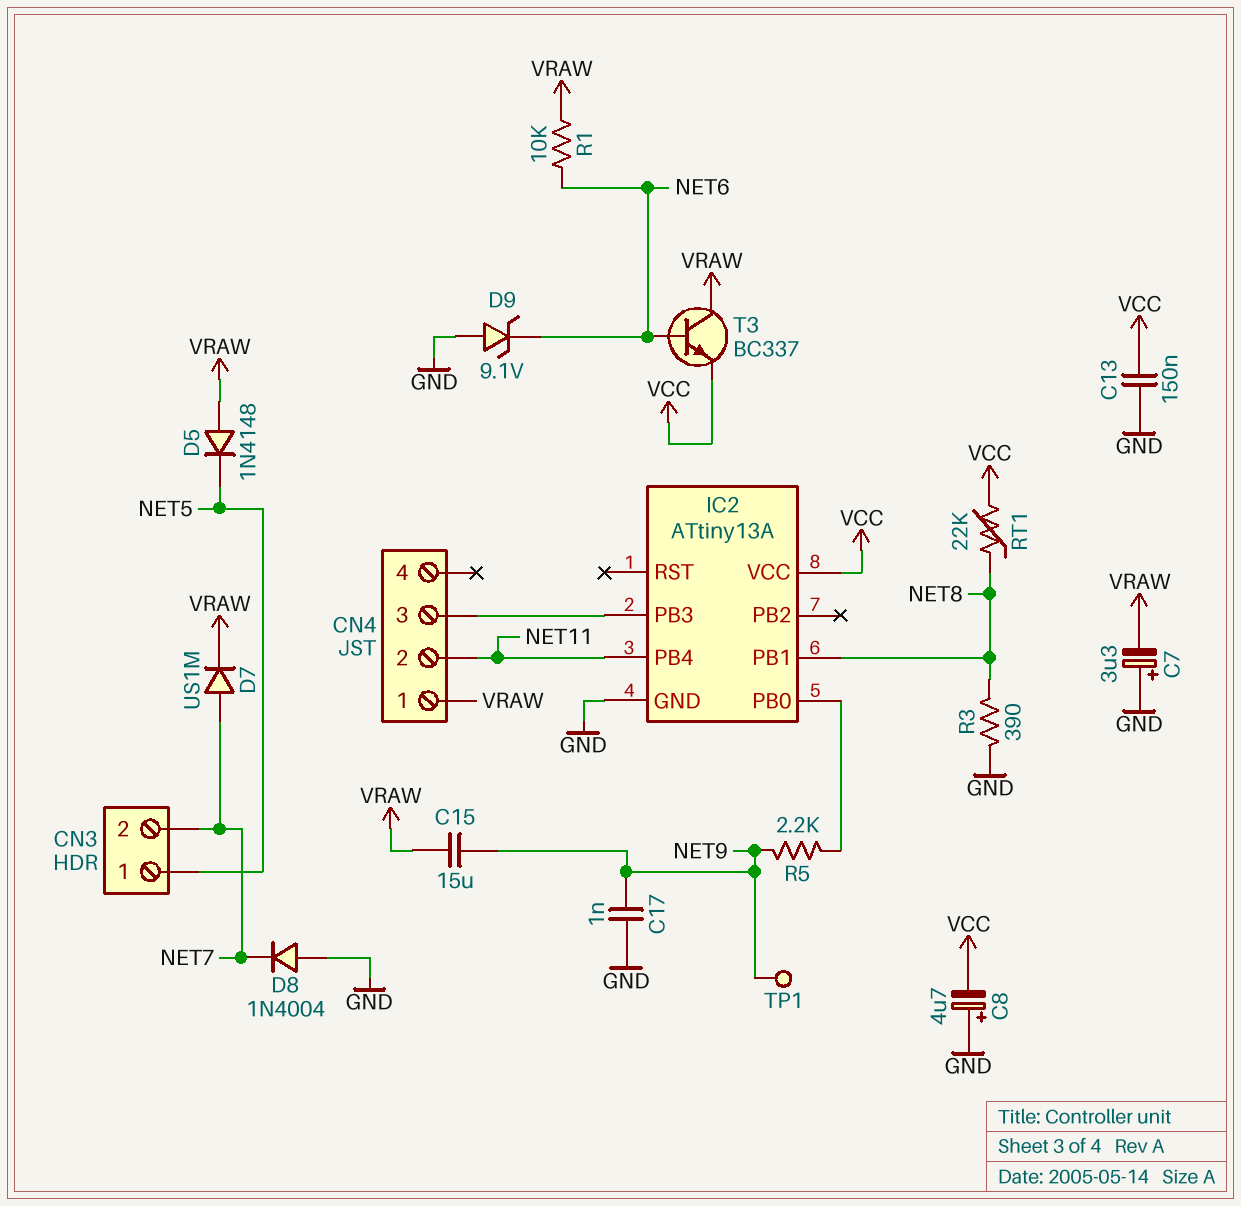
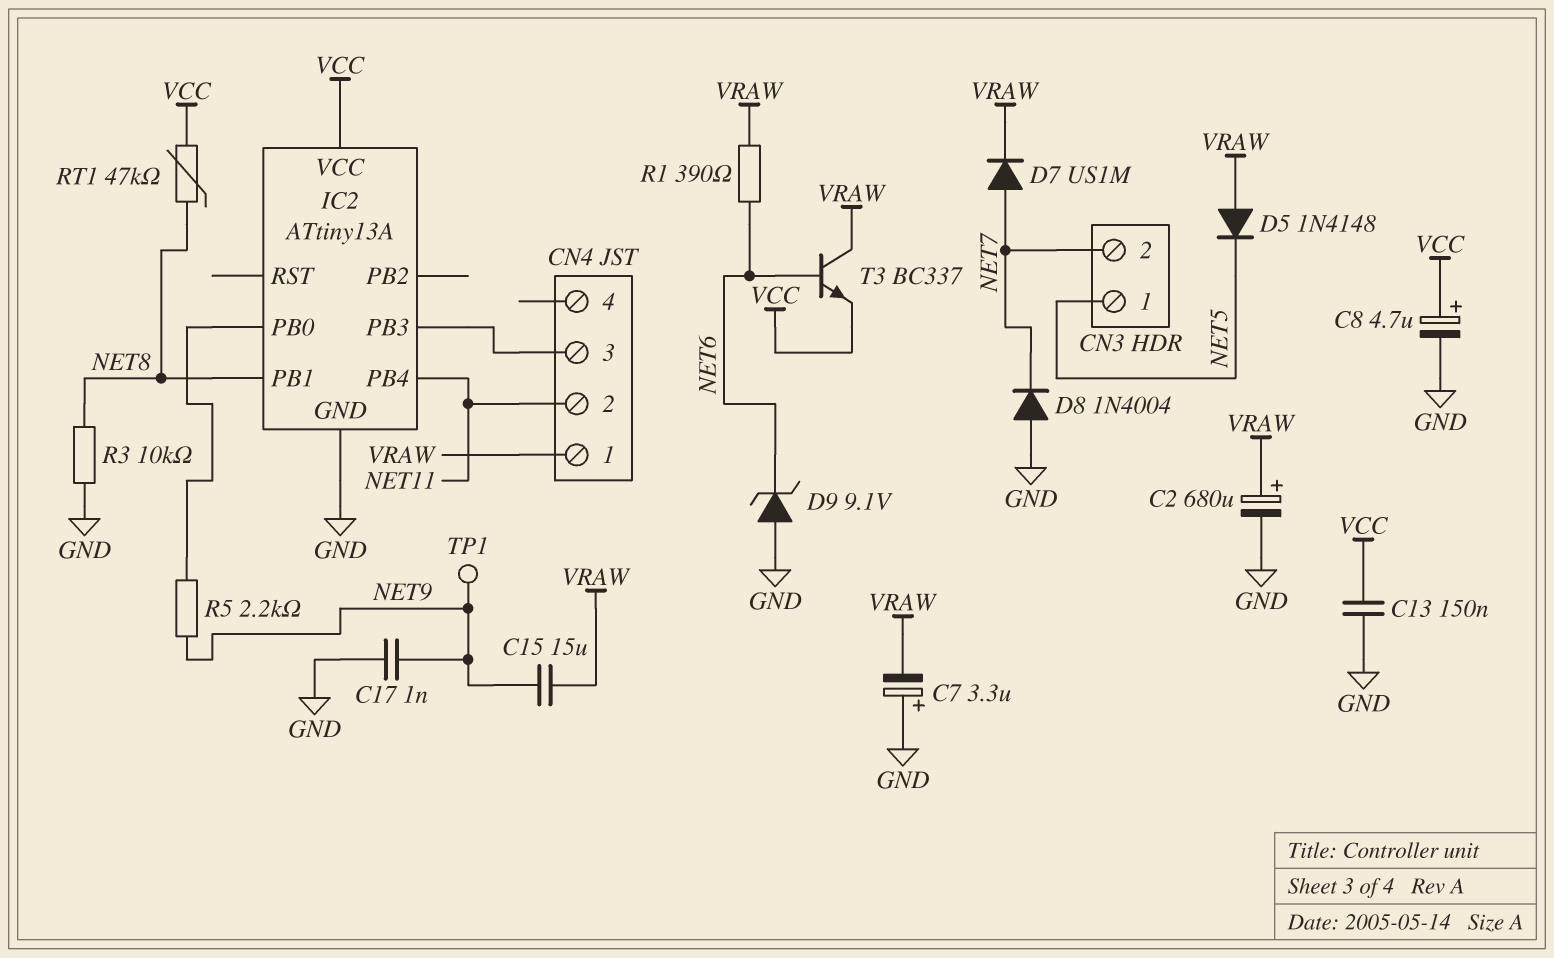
C2: none -> 680uF (plus VRAW, minus GND)
C8: 4.7uF (plus GND, minus VCC) -> 4.7uF (plus VCC, minus GND)
R1: 10k (NET6, VRAW) -> 390 (NET6, VRAW)
R3: 390 (GND, NET8) -> 10k (GND, NET8)
RT1: 22k (NET8, VCC) -> 47k (NET8, VCC)

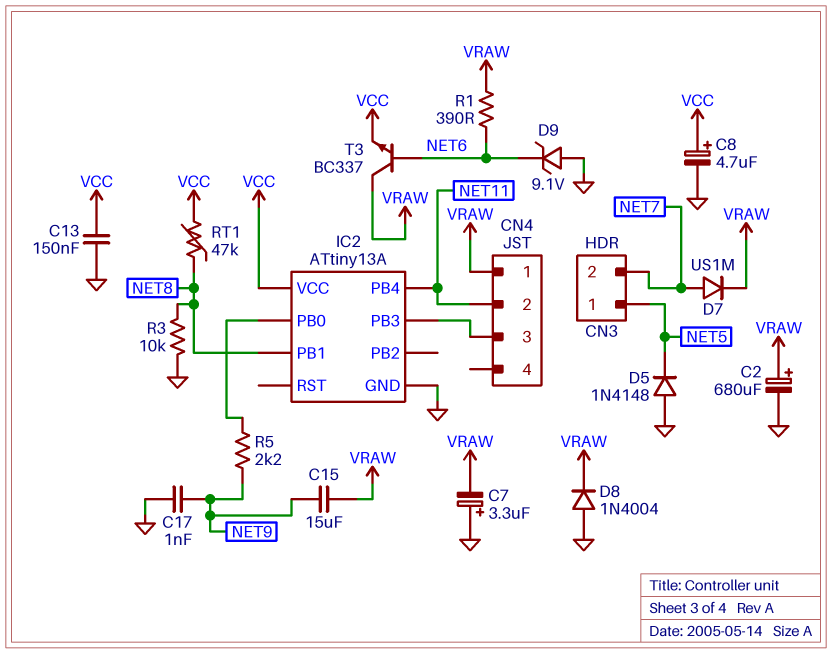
D5: diode 1N4148 (A VRAW, K NET5) -> diode 1N4148 (A GND, K NET5)
D8: diode 1N4004 (A GND, K NET7) -> diode 1N4004 (A GND, K VRAW)
TP1: test point (NET9) -> none

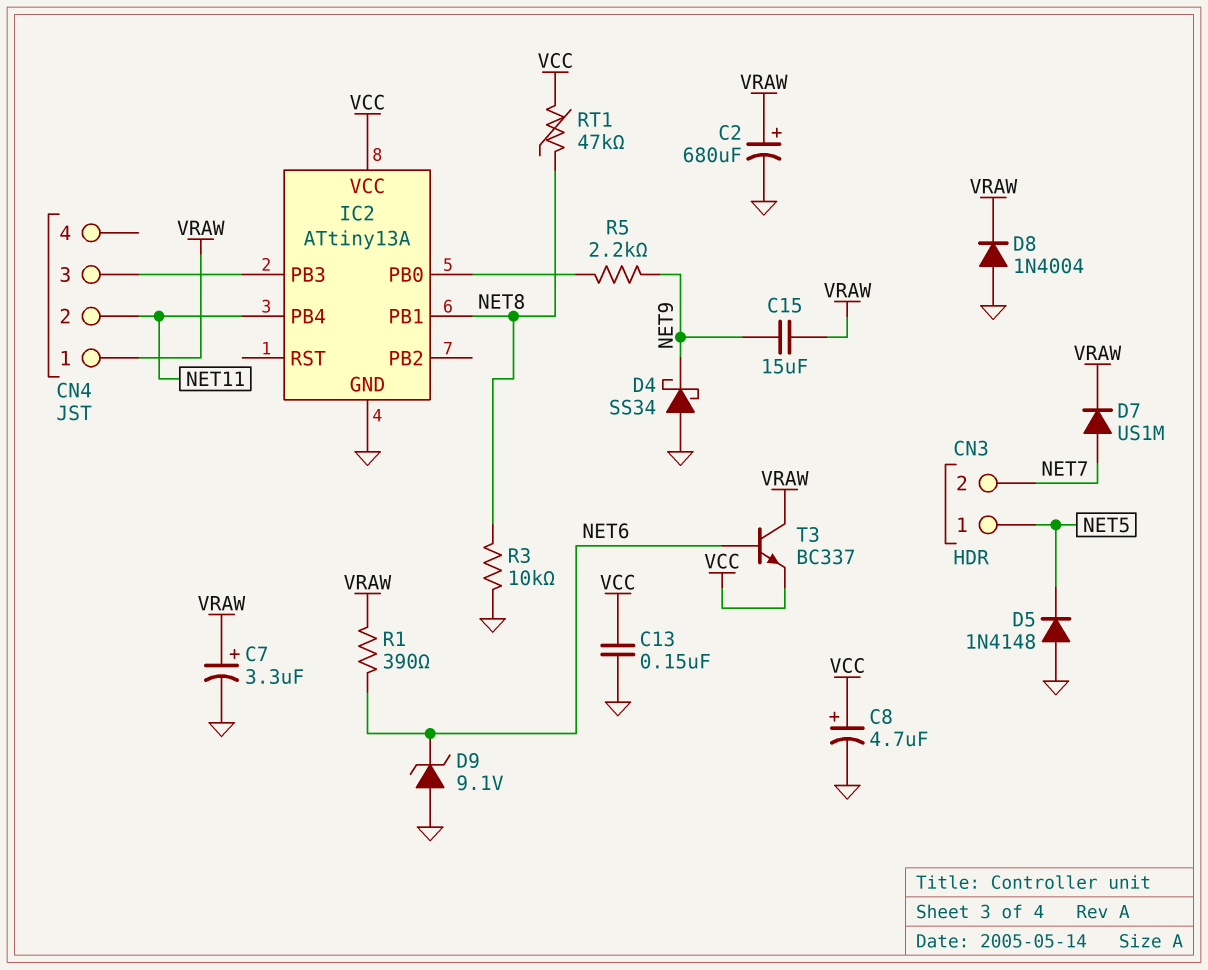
C7: 3.3uF (plus GND, minus VRAW) -> 3.3uF (plus VRAW, minus GND)
C17: 1nF (GND, NET9) -> none
D4: none -> schottky SS34 (A GND, K NET9)

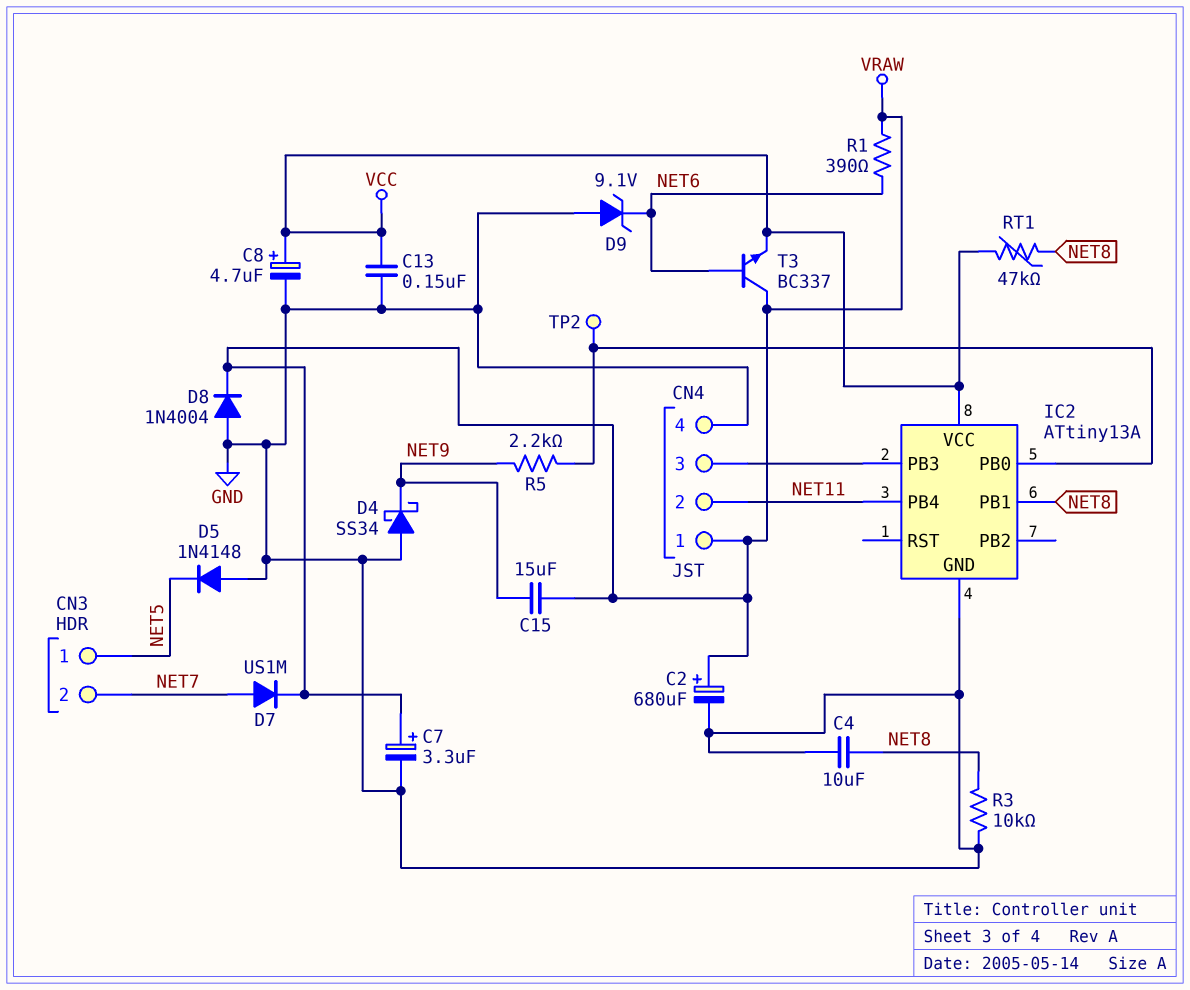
C4: none -> 10uF (GND, NET8)
CN4 pin 4: none -> GND
TP2: none -> test point (IC2/PB0)

